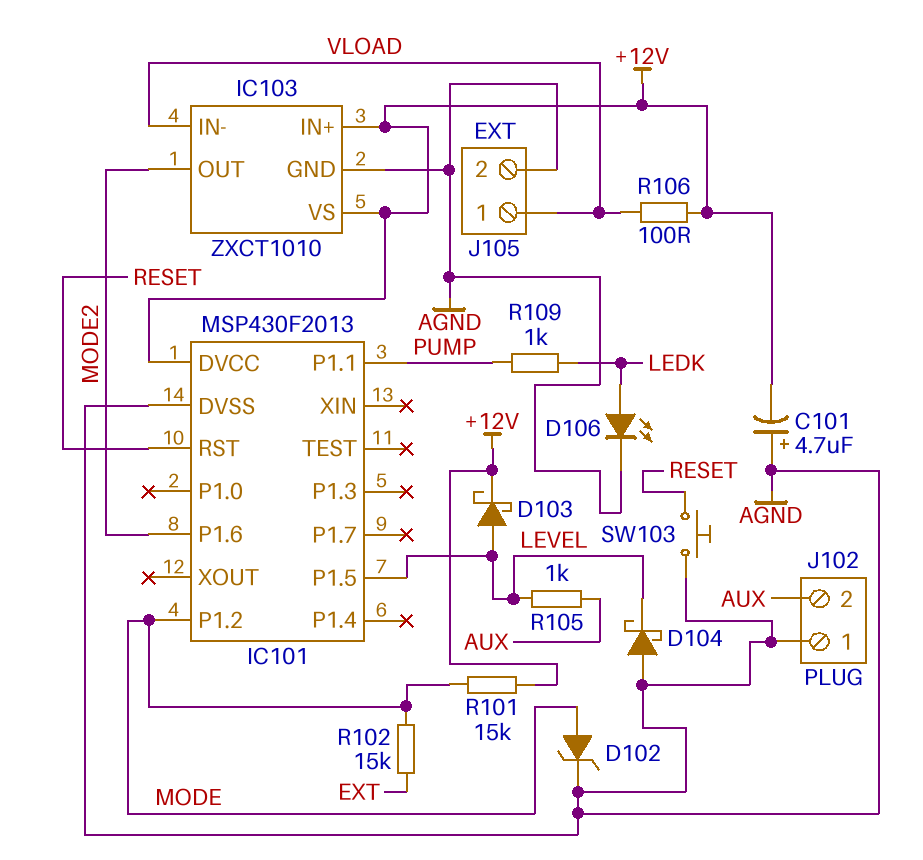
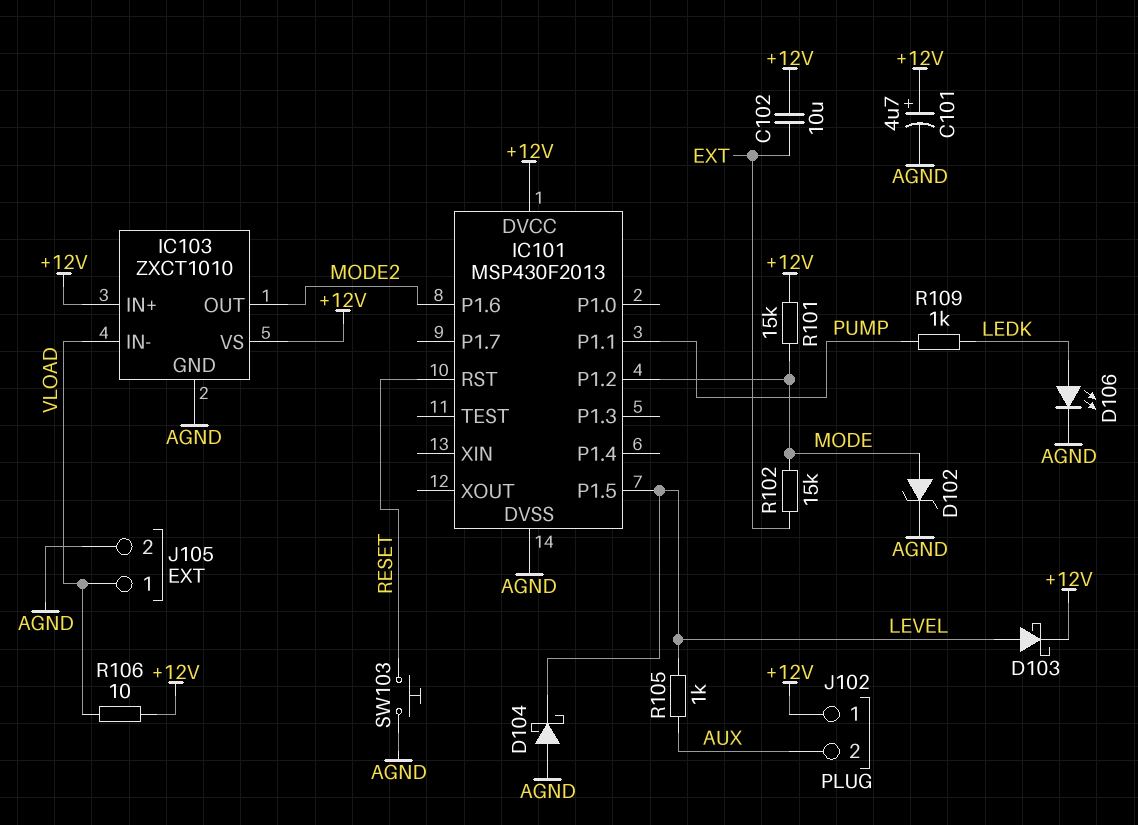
C101: 4.7uF (plus AGND, minus +12V) -> 4.7uF (plus +12V, minus AGND)
C102: none -> 10uF (+12V, EXT)
J102 pin 1: AGND -> +12V
R106: 100 (+12V, VLOAD) -> 10 (+12V, VLOAD)

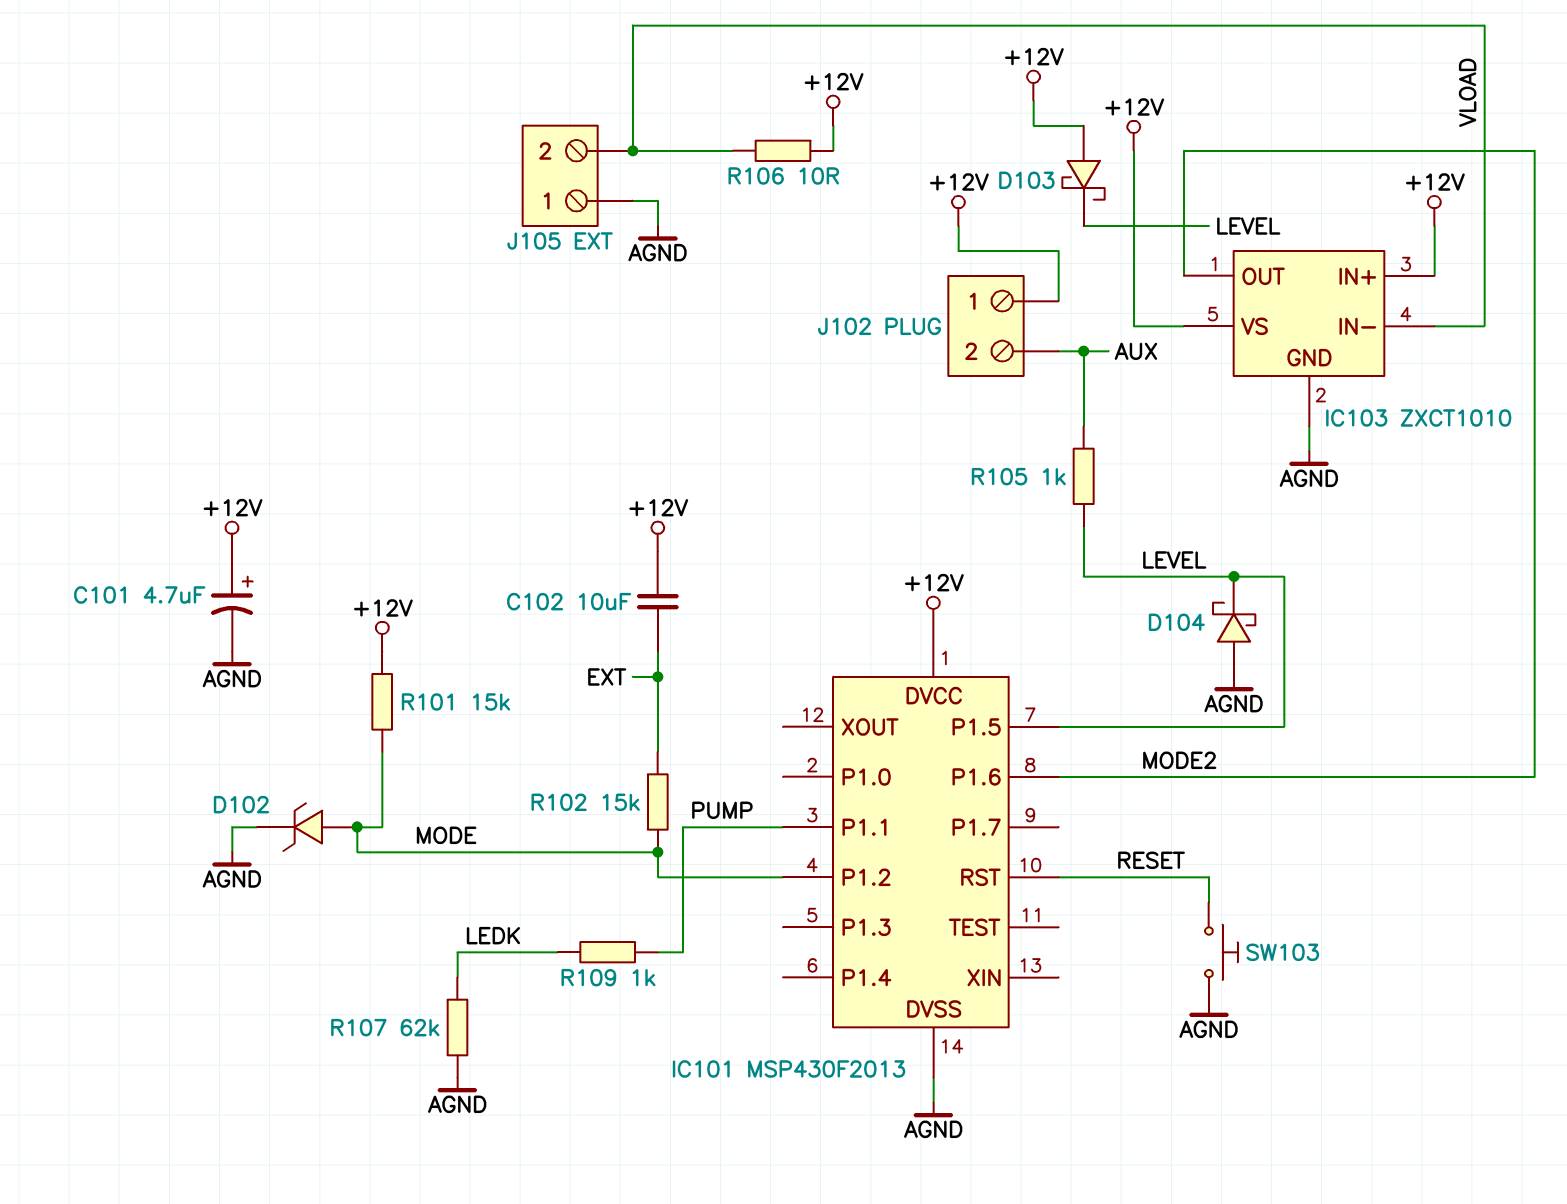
D103: schottky (A LEVEL, K +12V) -> schottky (A +12V, K LEVEL)
D106: LED (A LEDK, K AGND) -> none
J105 pin 1: VLOAD -> AGND
J105 pin 2: AGND -> VLOAD
R107: none -> 62k (AGND, LEDK)

